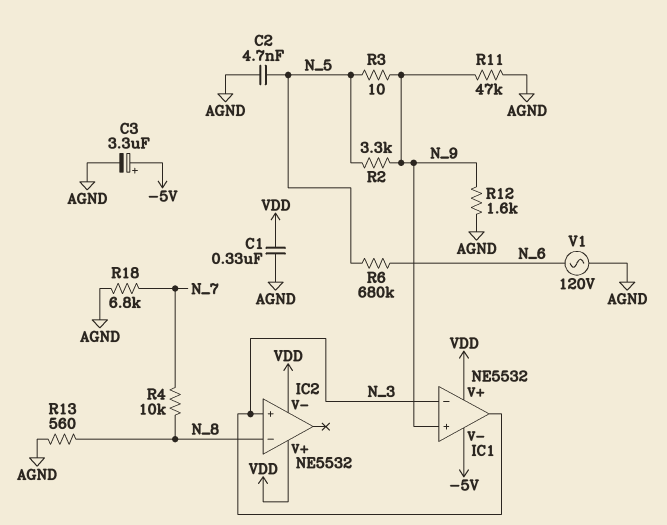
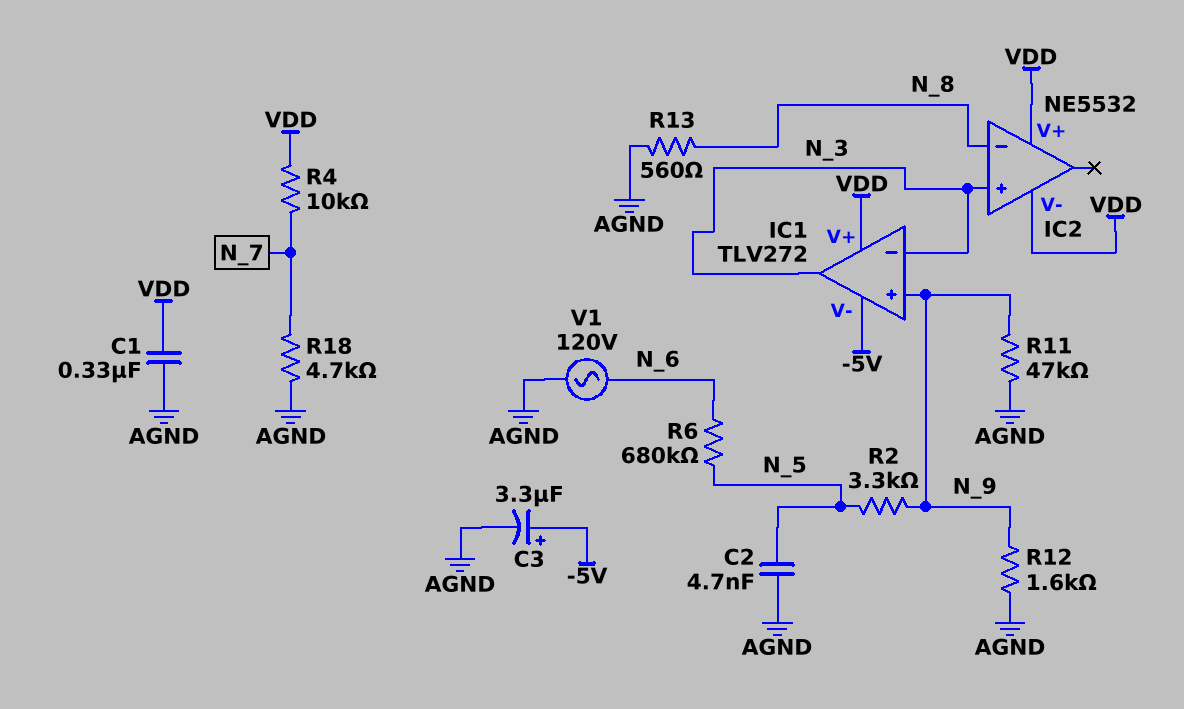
IC1: NE5532 -> TLV272
R3: 10 (N_5, N_9) -> none
R4: 10k (N_7, N_8) -> 10k (N_7, VDD)
R18: 6.8k (AGND, N_7) -> 4.7k (AGND, N_7)

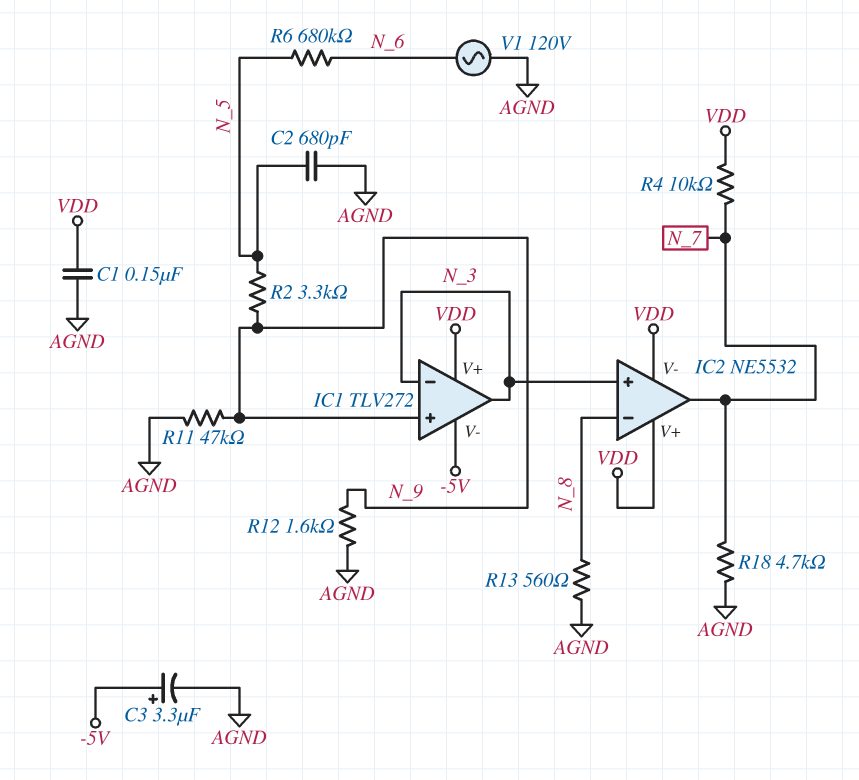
C1: 330nF (AGND, VDD) -> 150nF (AGND, VDD)
C2: 4.7nF (AGND, N_5) -> 680pF (AGND, N_5)
IC2 pin out: none -> N_7

